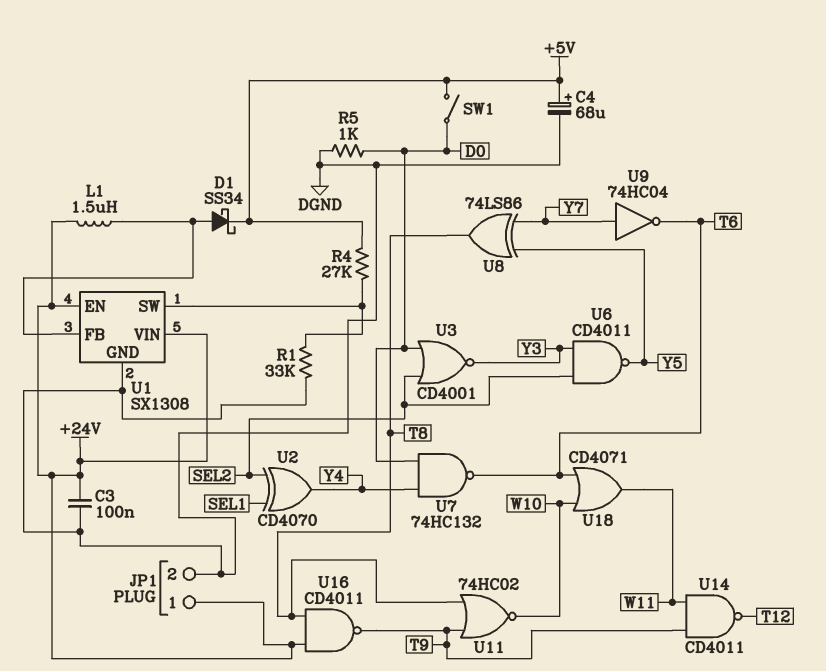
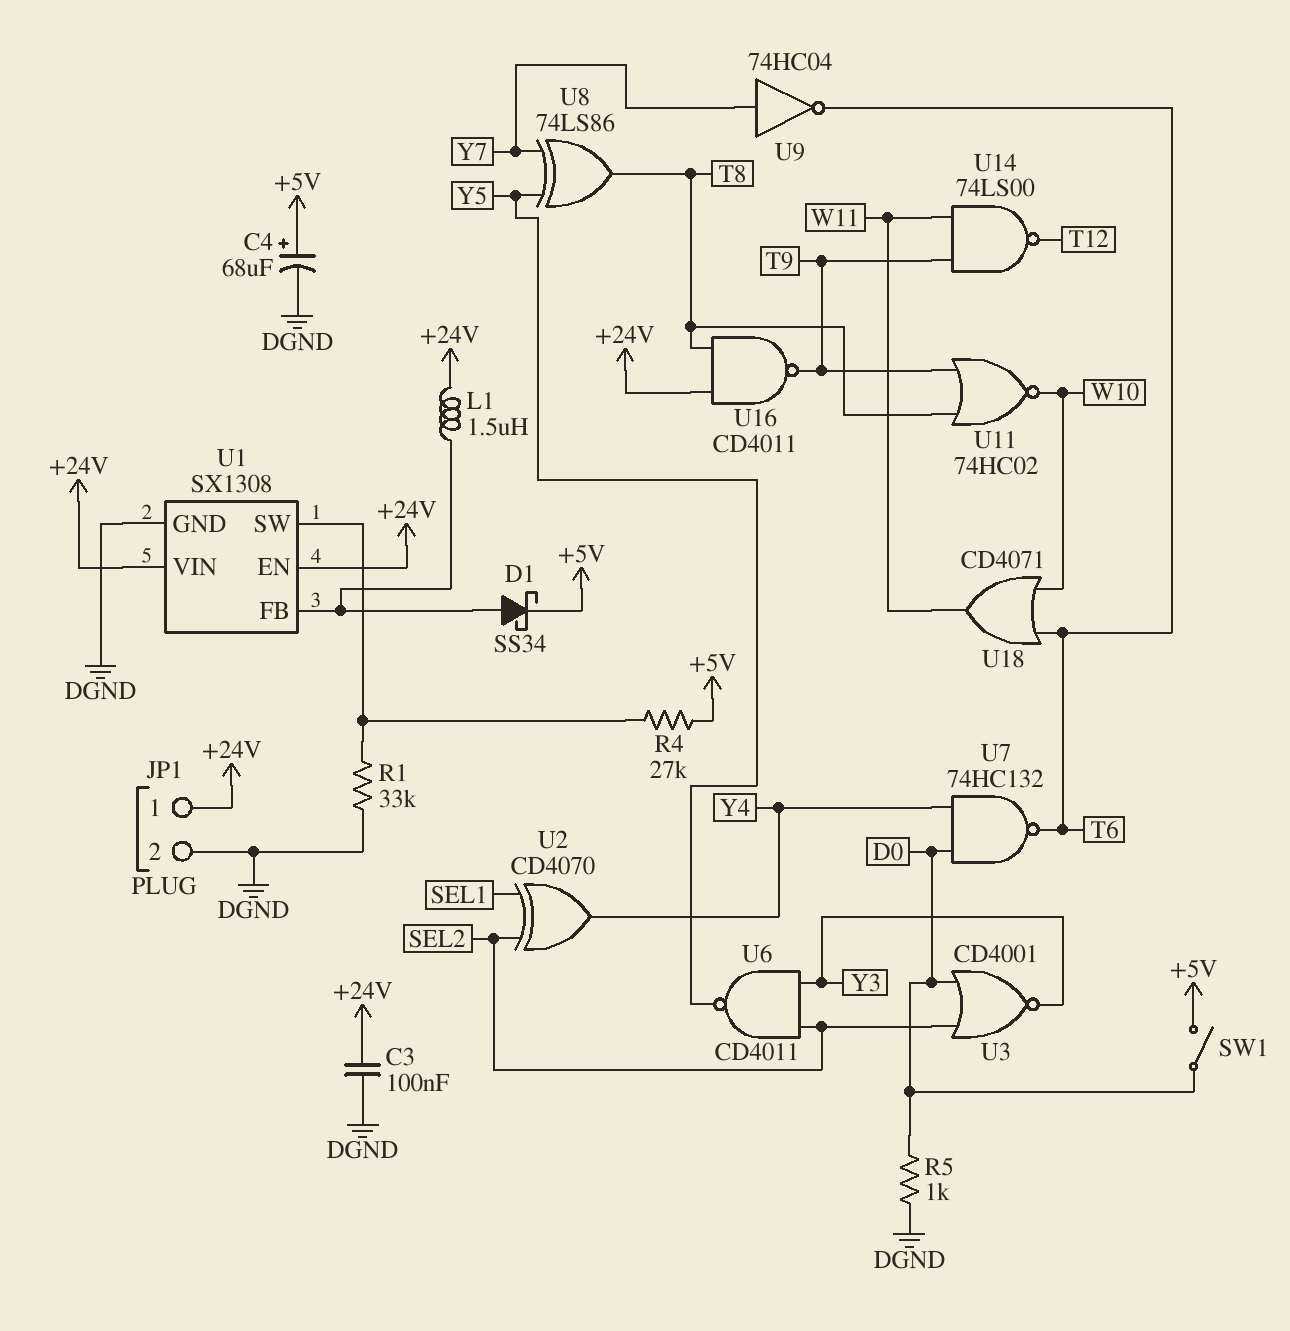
U14: NAND CD4011 (in T9, in W11, out T12) -> NAND 74LS00 (in T9, in W11, out T12)

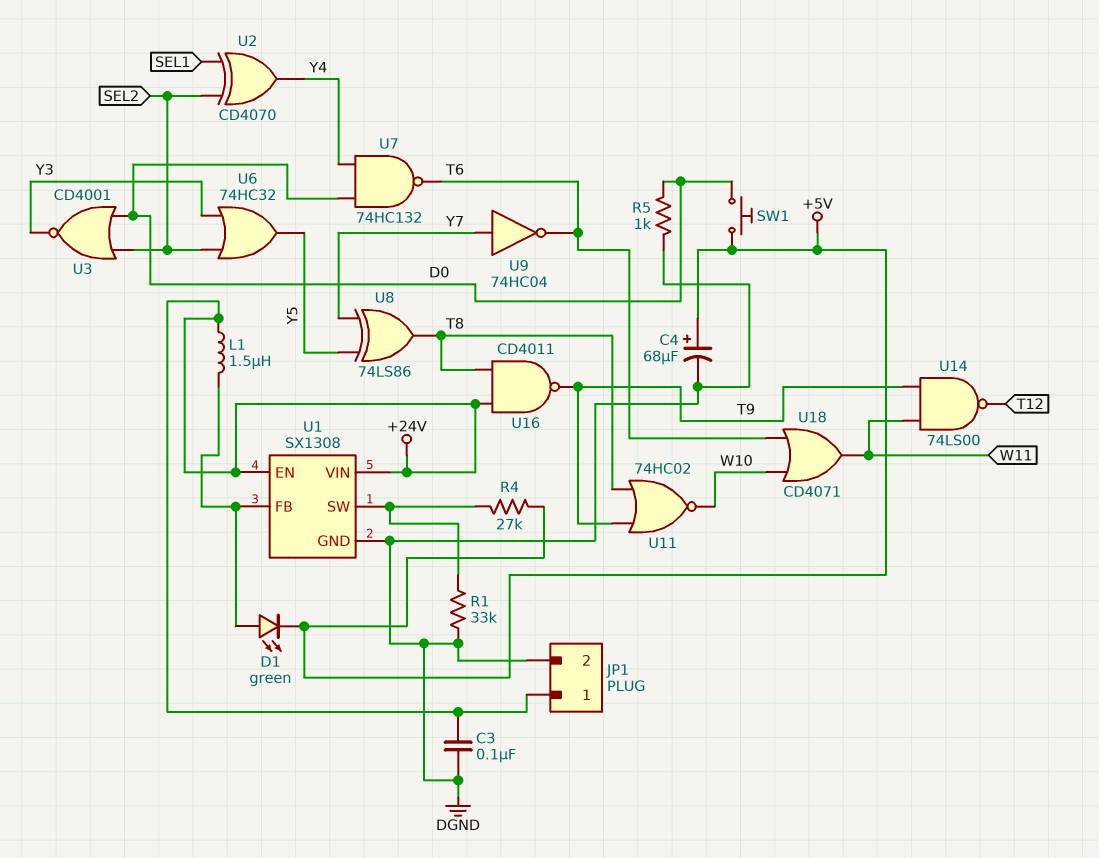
D1: schottky SS34 (A U1/FB, K +5V) -> LED green (A U1/FB, K +5V)
SW1: switch (+5V, D0) -> button (+5V, D0)
U6: NAND CD4011 (in SEL2, in Y3, out Y5) -> OR 74HC32 (in SEL2, in Y3, out Y5)

